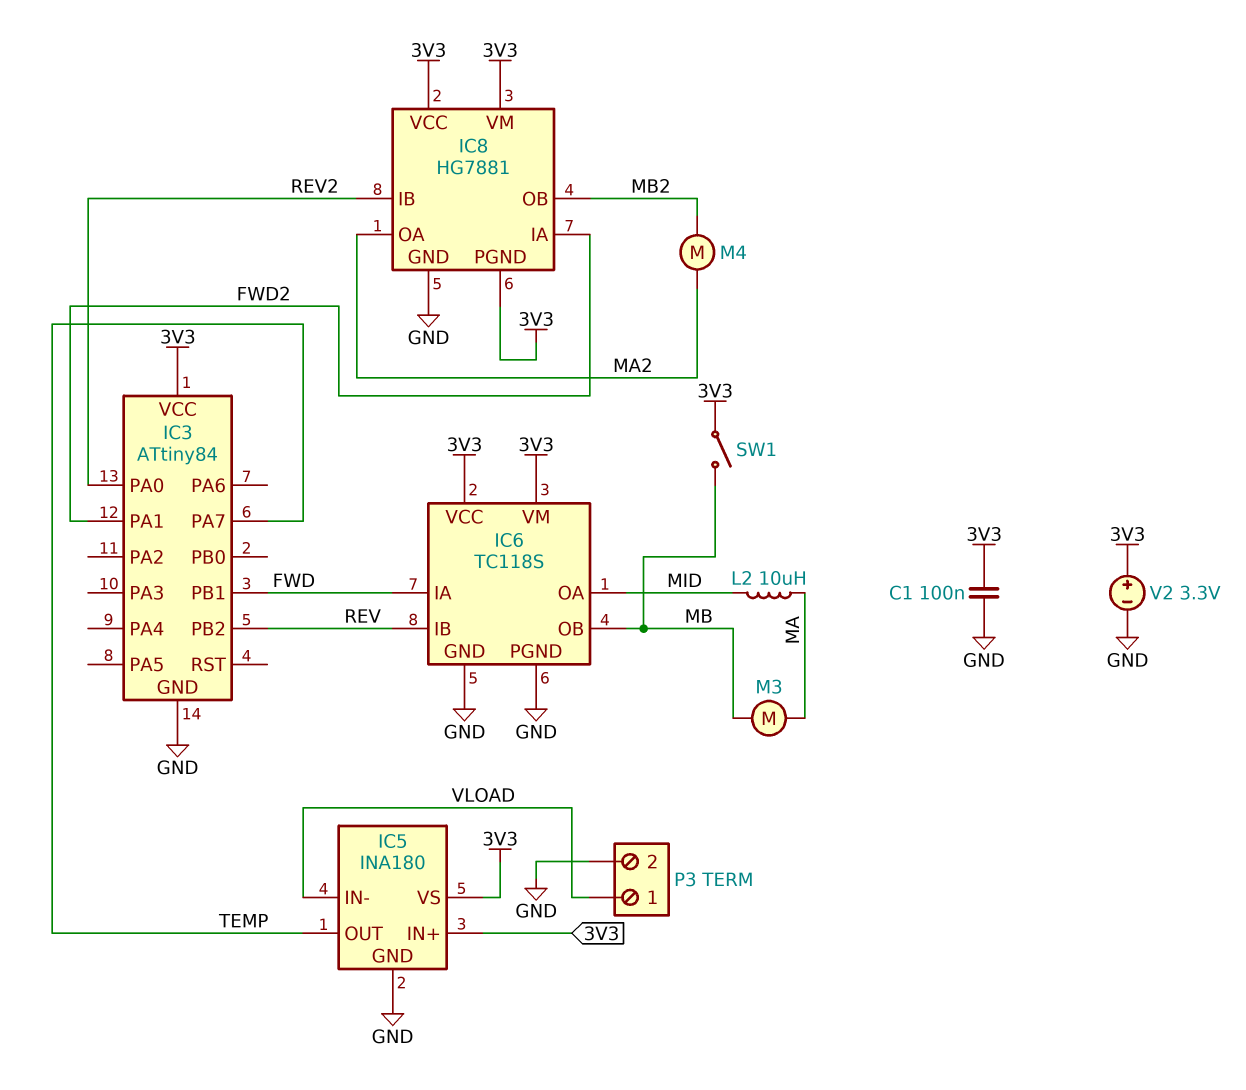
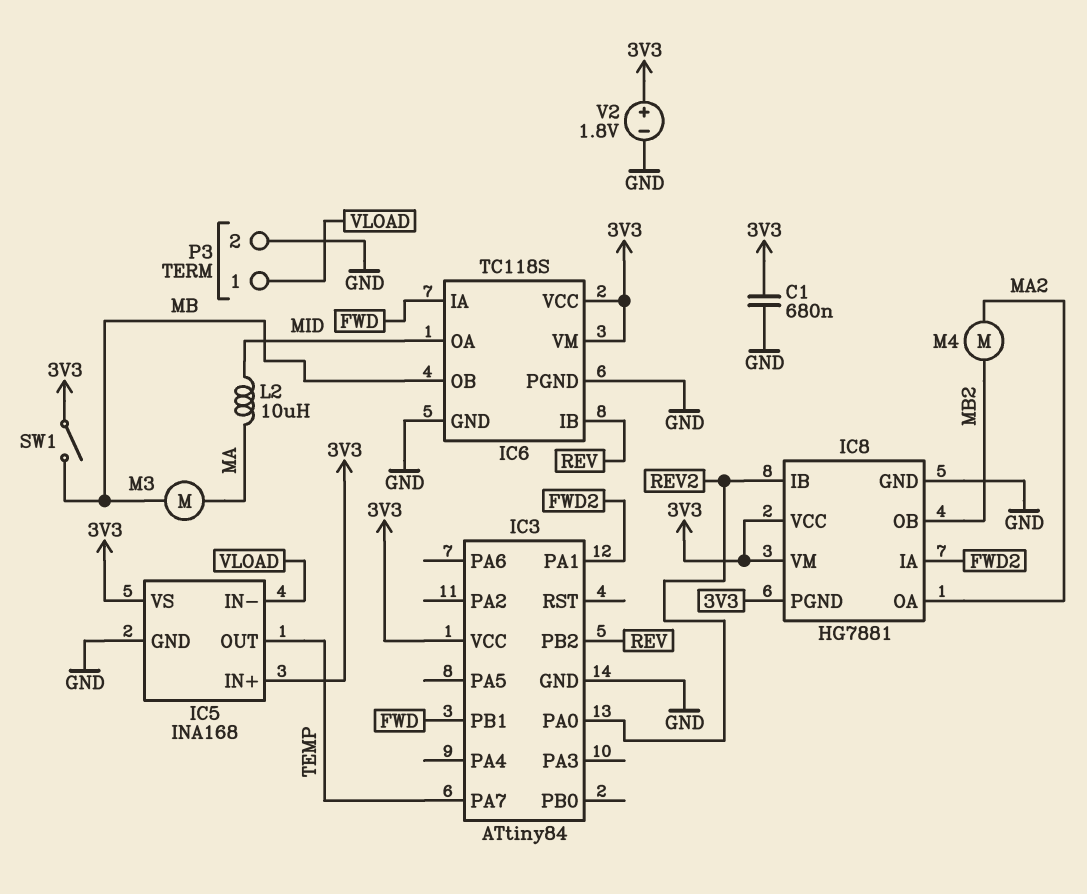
C1: 100nF (3V3, GND) -> 680nF (3V3, GND)
IC5: INA180 -> INA168
V2: 3.3V (plus 3V3, minus GND) -> 1.8V (plus 3V3, minus GND)

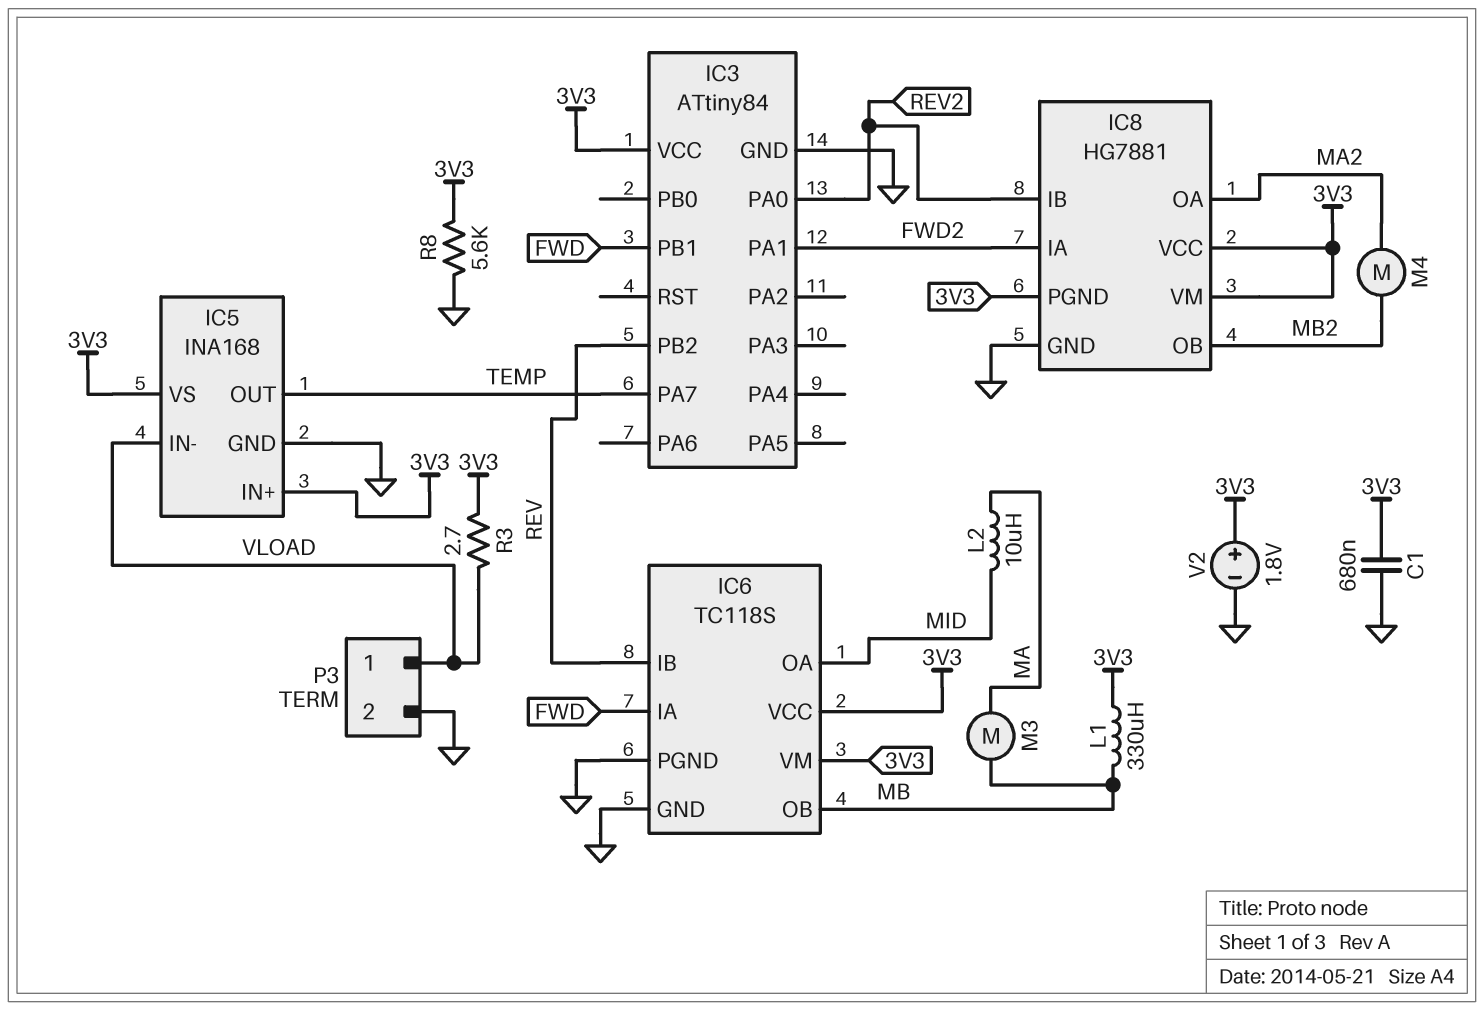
L1: none -> 330uH (3V3, MB)
R3: none -> 2.7 (3V3, VLOAD)
R8: none -> 5.6k (3V3, GND)
SW1: switch (3V3, MB) -> none

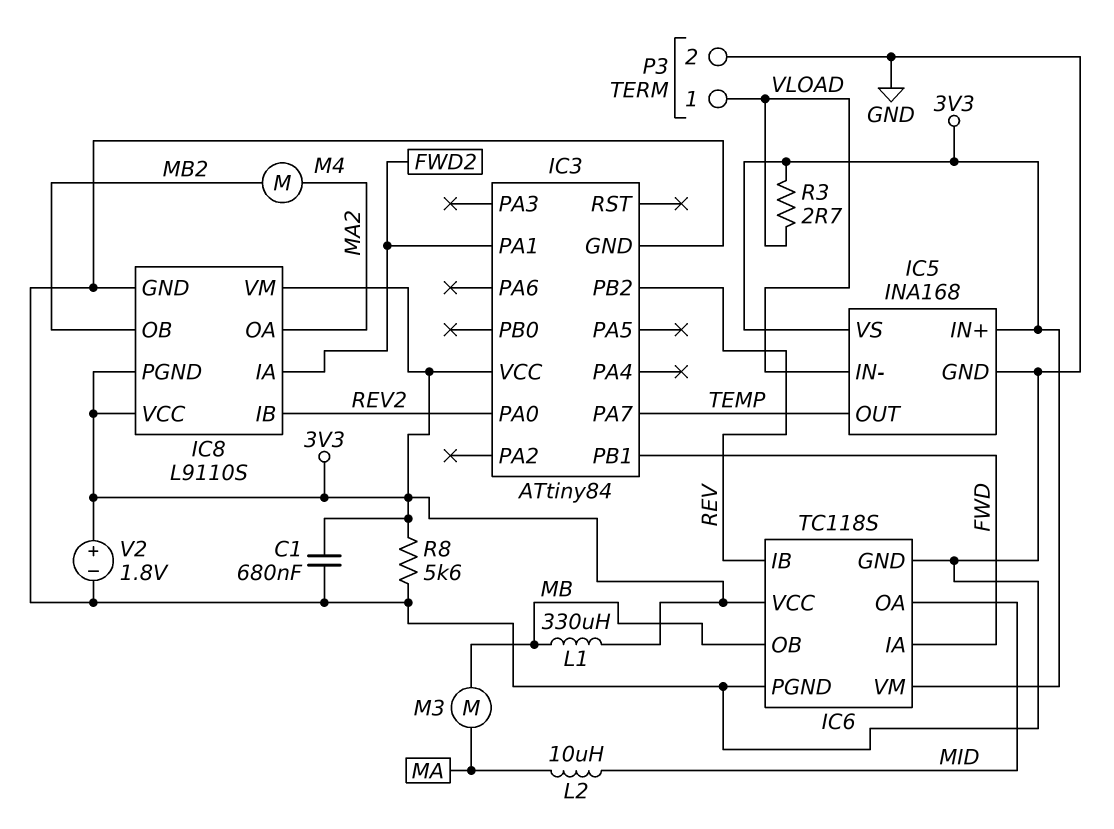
IC8: HG7881 -> L9110S

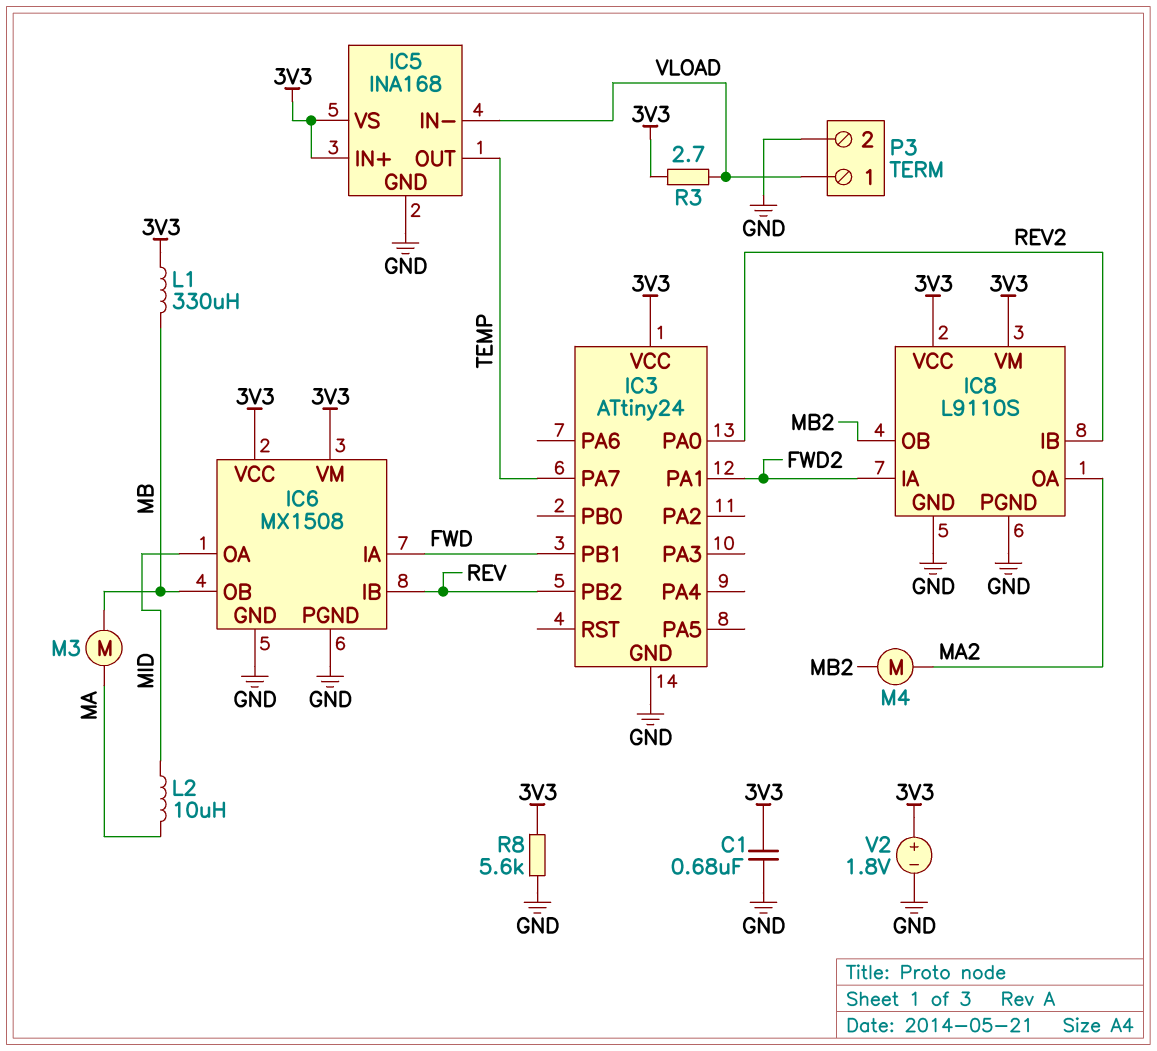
IC3: ATtiny84 -> ATtiny24
IC6: TC118S -> MX1508
IC8 pin PGND: 3V3 -> GND

